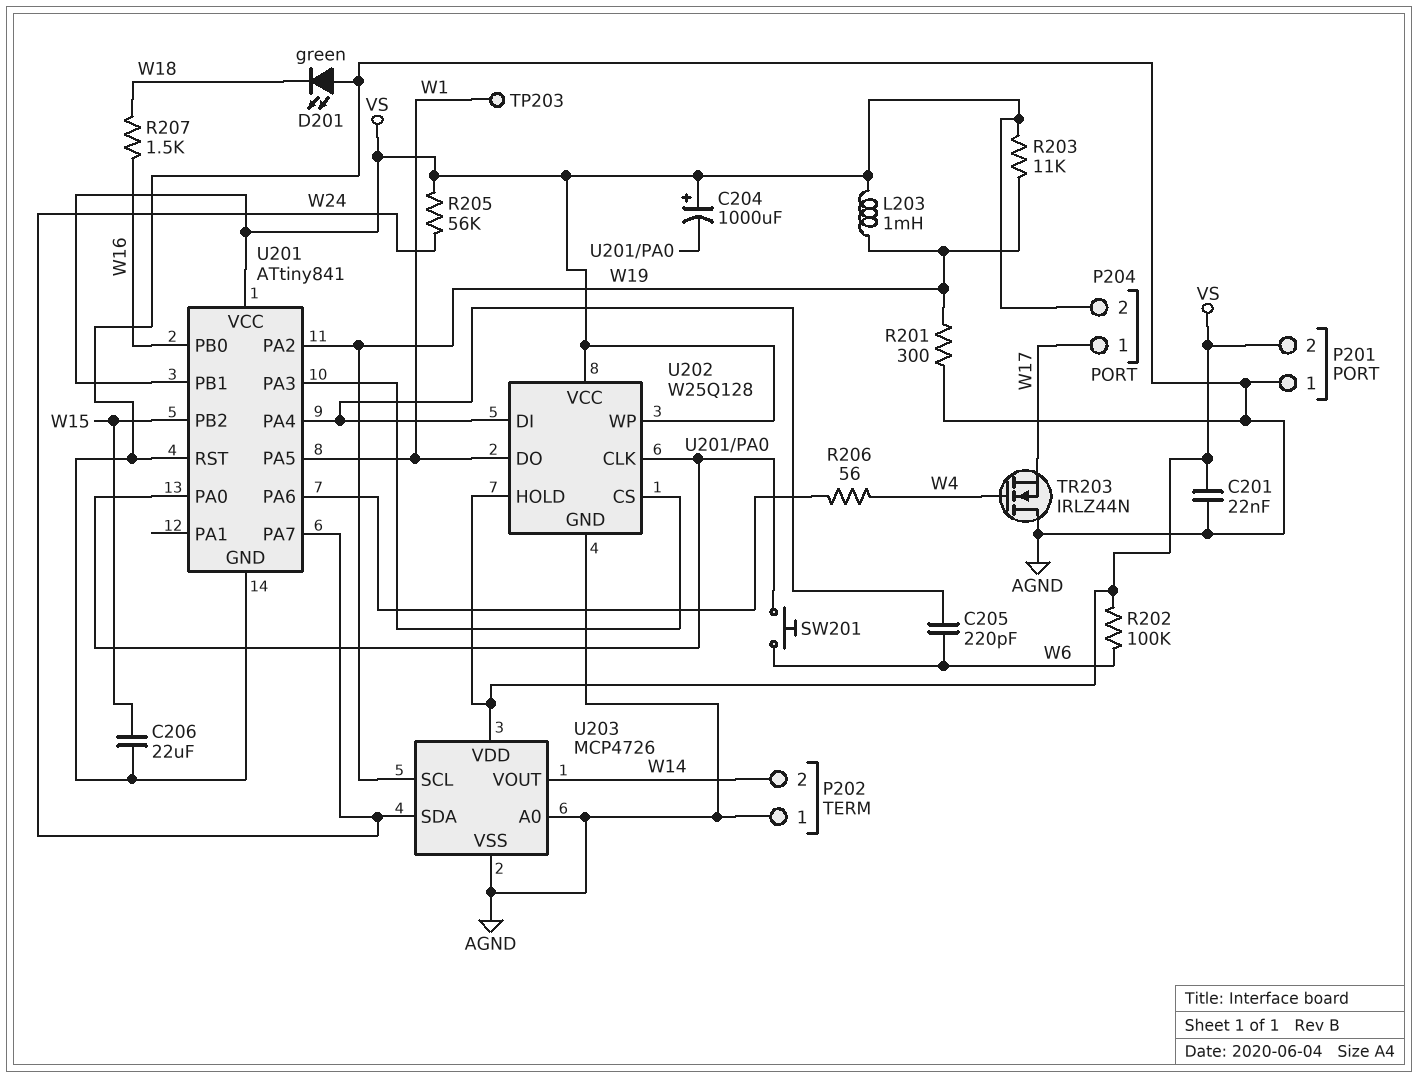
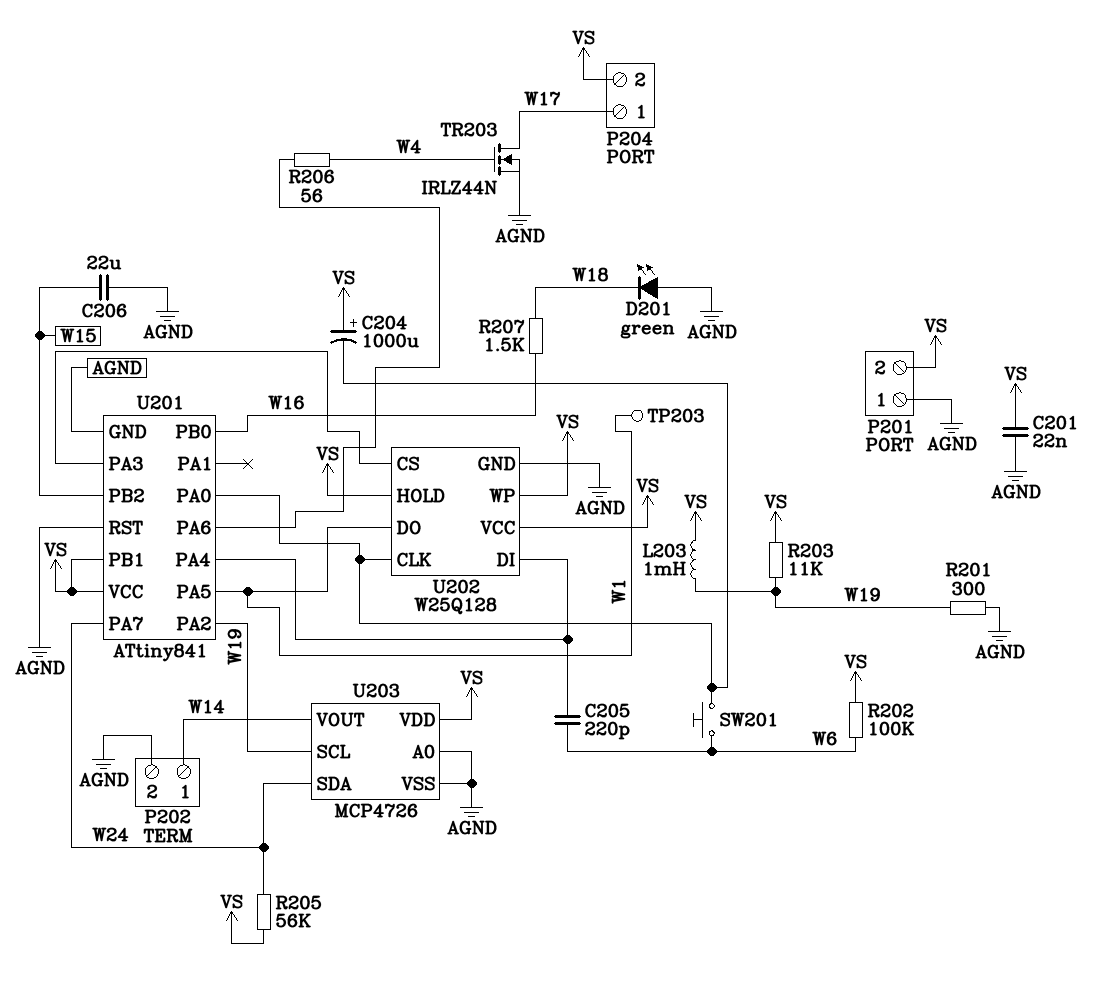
P202 pin 1: AGND -> W14
P202 pin 2: W14 -> AGND
TR203: NMOS IRLZ44N (G W4, D AGND, S W17) -> NMOS IRLZ44N (G W4, D W17, S AGND)

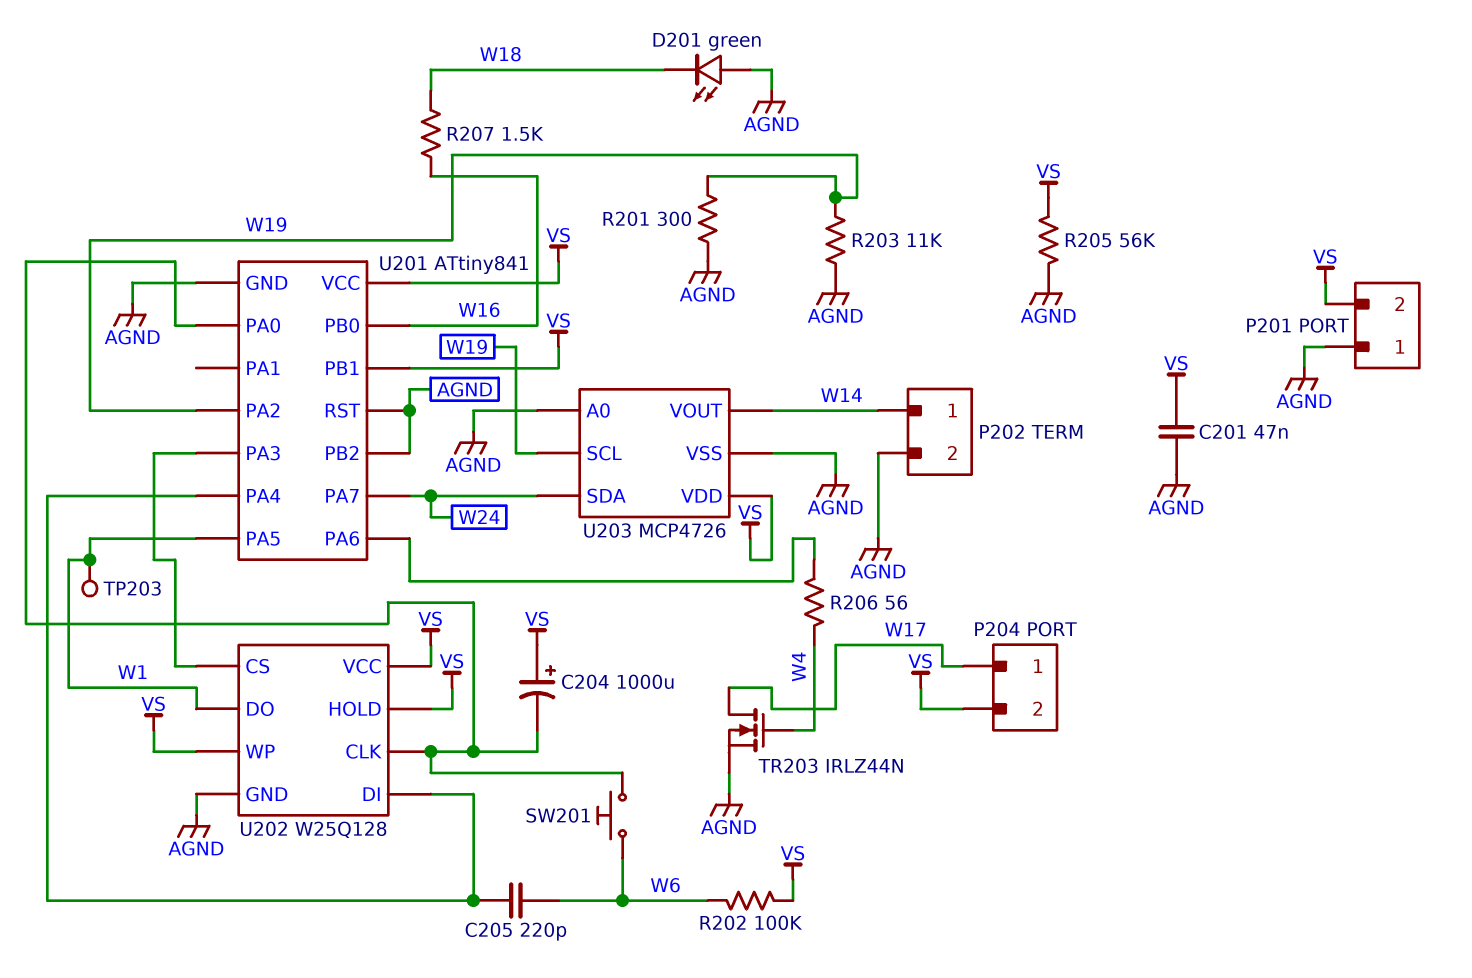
C201: 22nF (AGND, VS) -> 47nF (AGND, VS)
C206: 22uF (AGND, W15) -> none
L203: 1mH (VS, W19) -> none
R203: 11k (VS, W19) -> 11k (AGND, W19)
R205: 56k (VS, W24) -> 56k (AGND, VS)
U201 pin PB2: W15 -> AGND

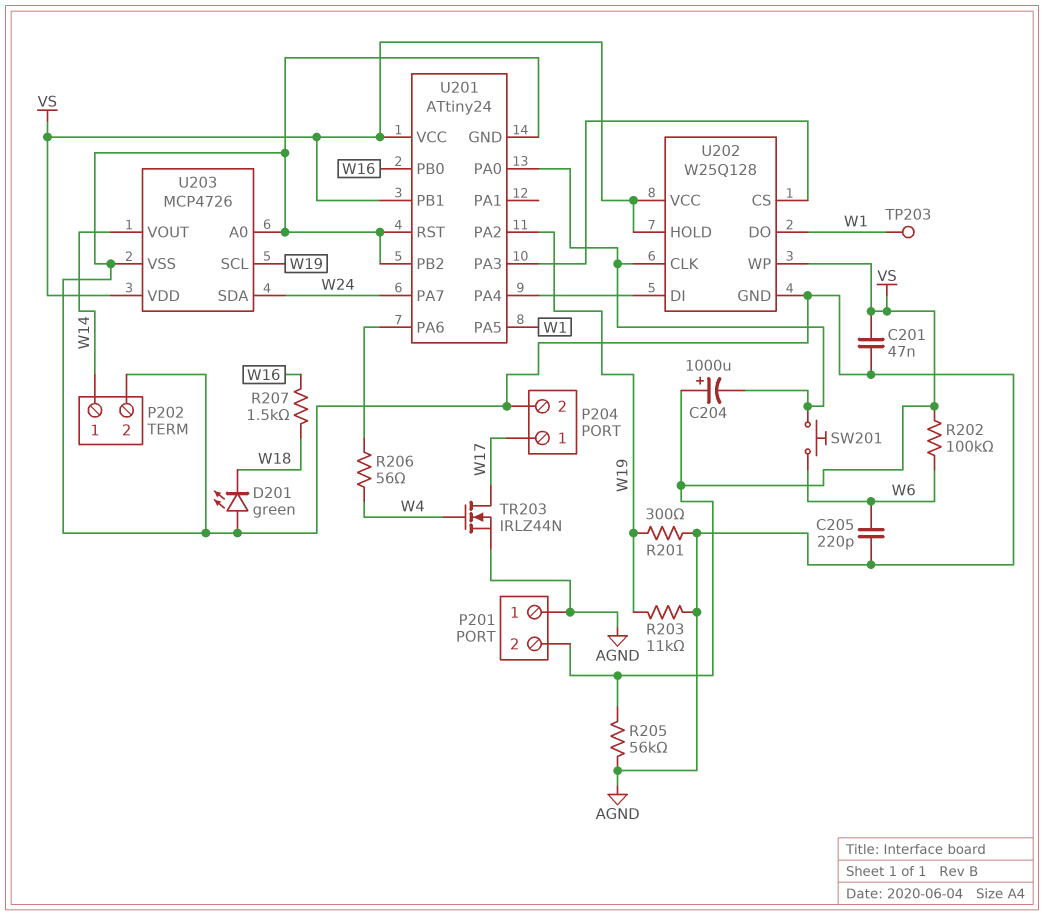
C205: 220pF (U201/PA4, W6) -> 220pF (AGND, W6)
P204 pin 2: VS -> AGND
U201: ATtiny841 -> ATtiny24

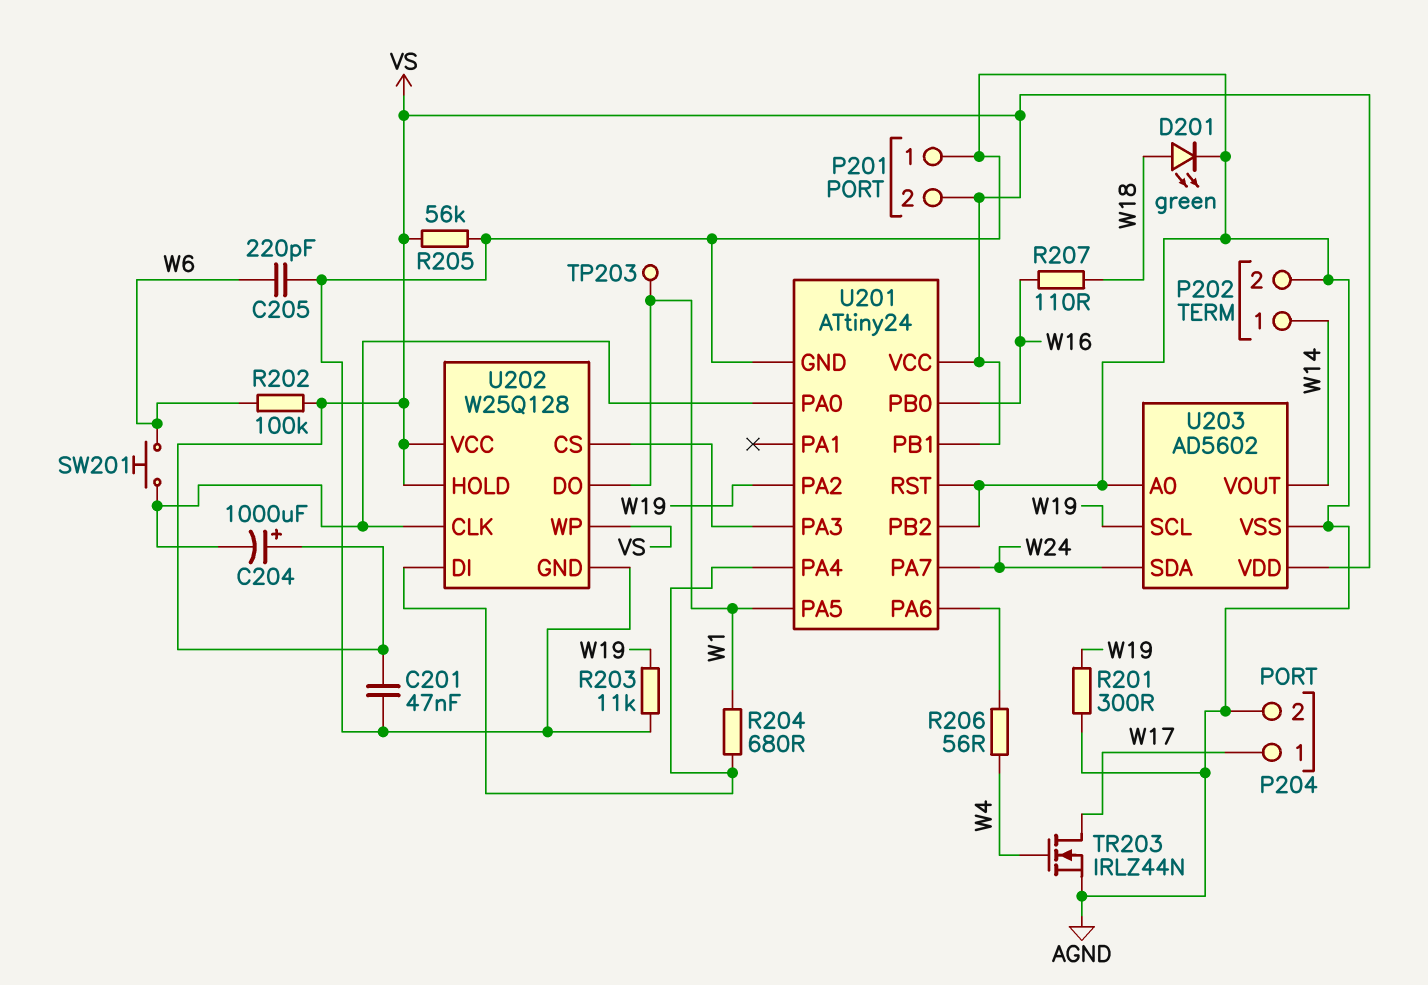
D201: LED green (A AGND, K W18) -> LED green (A W18, K AGND)
R204: none -> 680 (U201/PA4, W1)
R207: 1.5k (W16, W18) -> 110 (W16, W18)
U203: MCP4726 -> AD5602

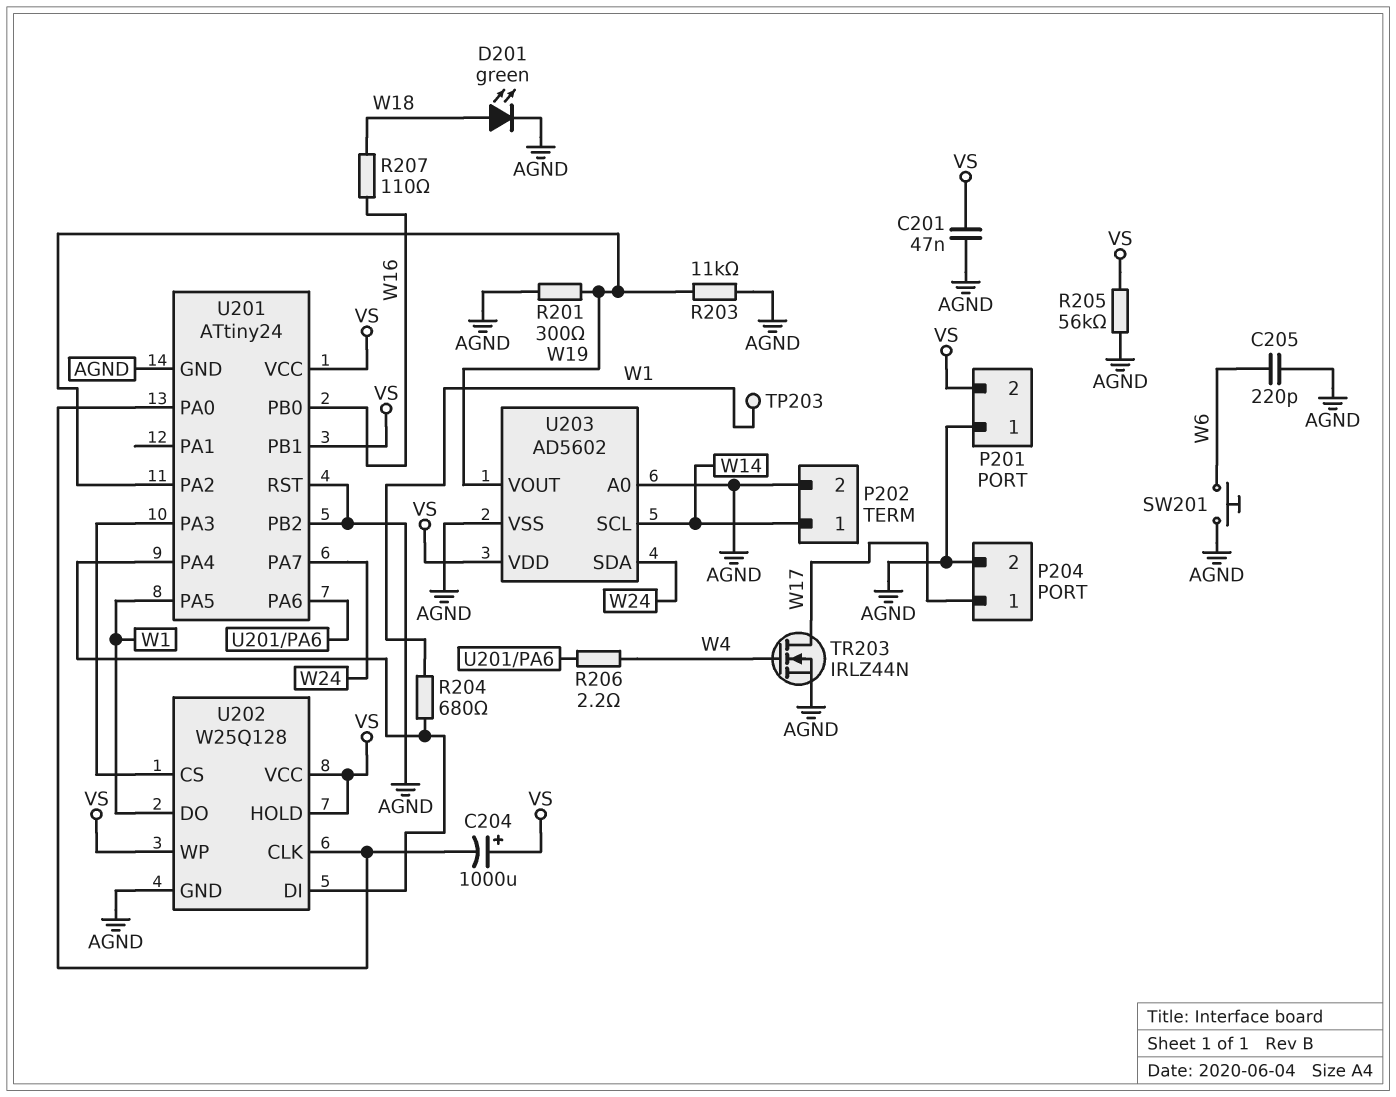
R202: 100k (VS, W6) -> none
R206: 56 (U201/PA6, W4) -> 2.2 (U201/PA6, W4)
SW201: button (U201/PA0, W6) -> button (AGND, W6)
U203 pin SCL: W19 -> W14
U203 pin VOUT: W14 -> W19

